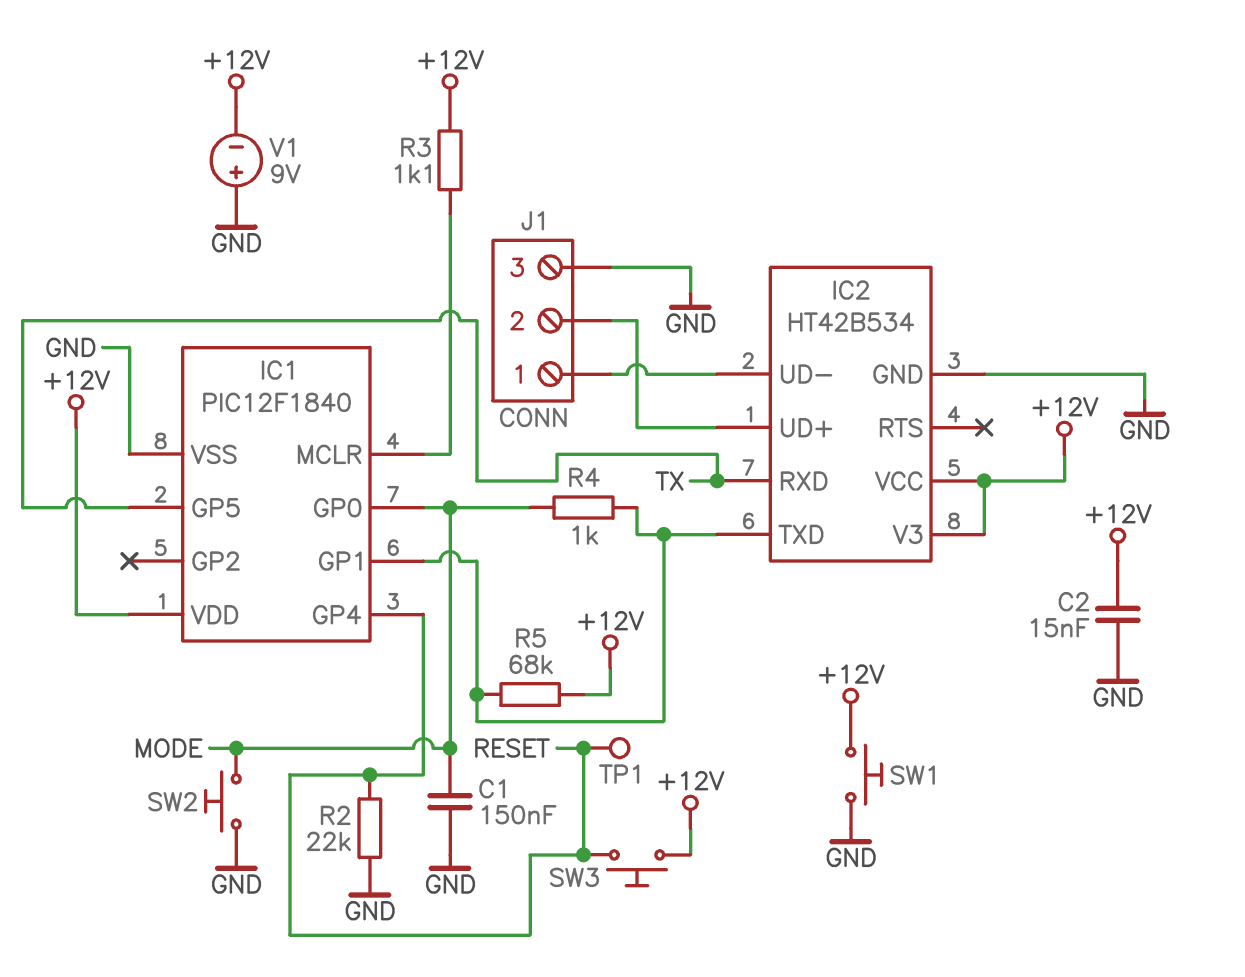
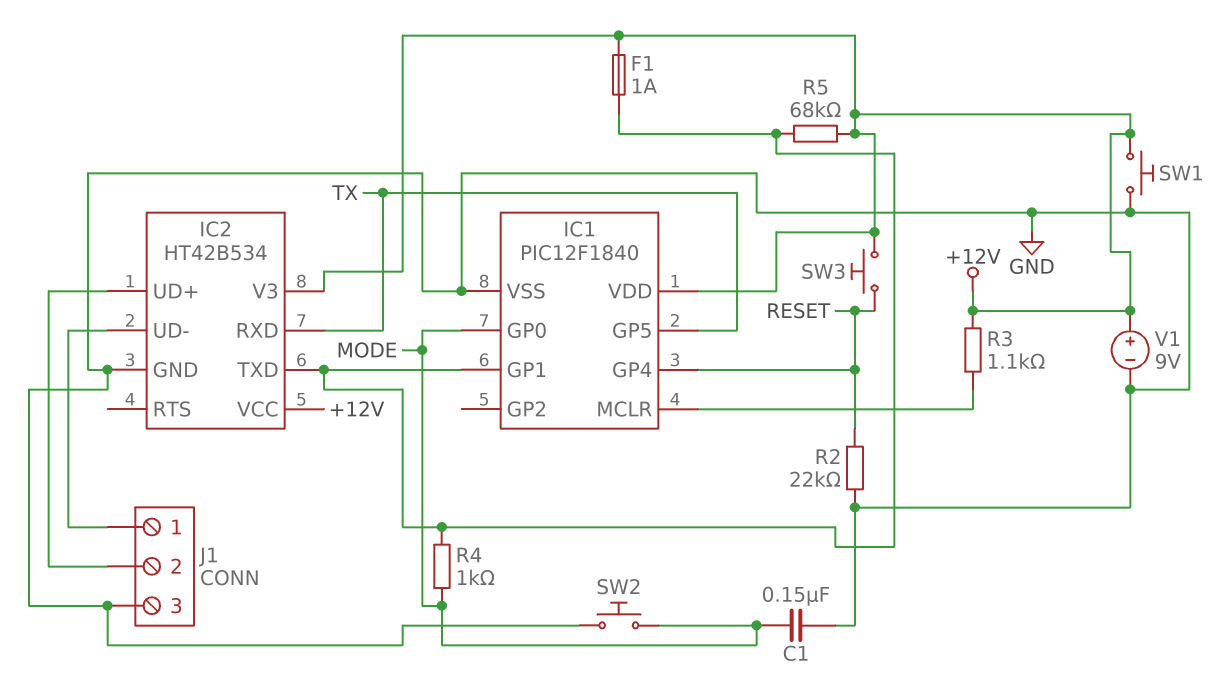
C2: 15nF (+12V, GND) -> none
F1: none -> 1A (+12V, IC1/GP1)
TP1: test point (RESET) -> none
V1: 9V (plus GND, minus +12V) -> 9V (plus +12V, minus GND)

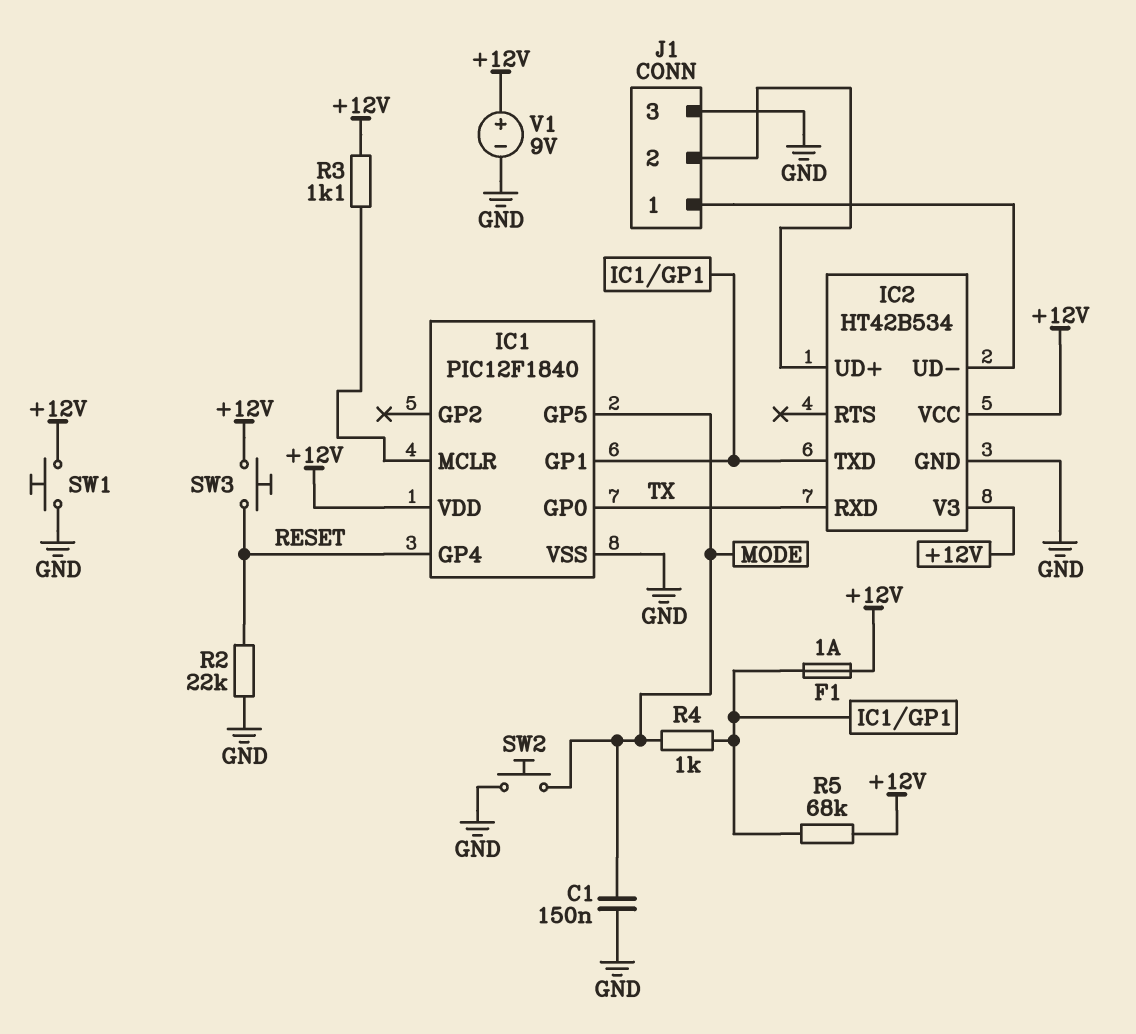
IC1 pin GP0: MODE -> TX
IC1 pin GP5: TX -> MODE

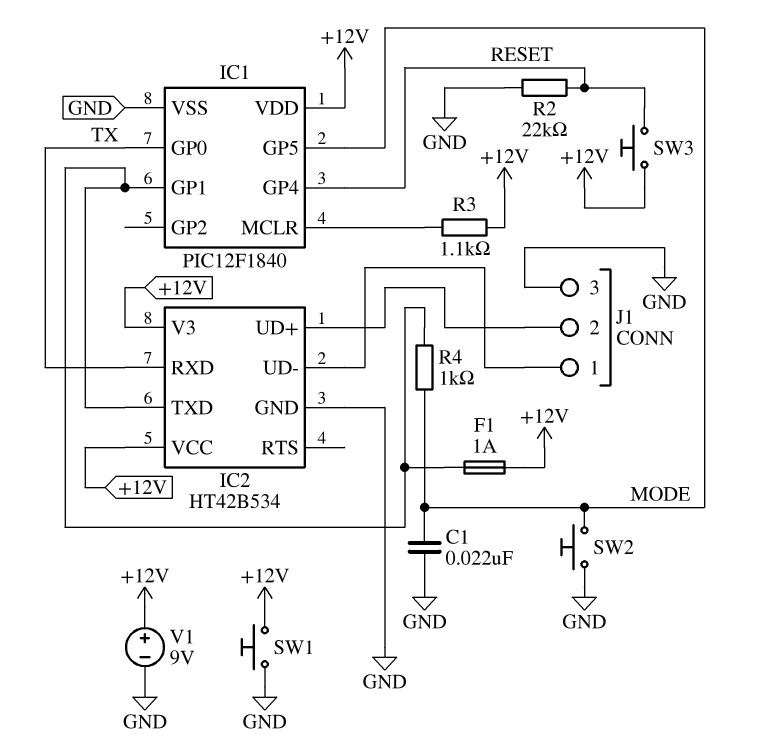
C1: 150nF (GND, MODE) -> 22nF (GND, MODE)
R5: 68k (+12V, IC1/GP1) -> none

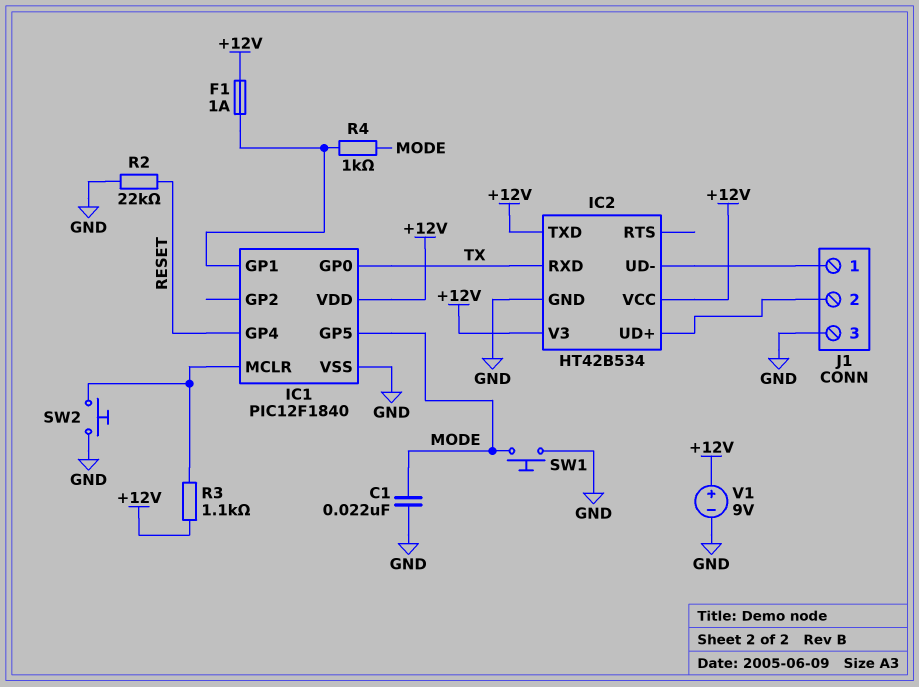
IC2 pin TXD: IC1/GP1 -> +12V
SW1: button (+12V, GND) -> button (GND, MODE)
SW2: button (GND, MODE) -> button (GND, IC1/MCLR)
SW3: button (+12V, RESET) -> none

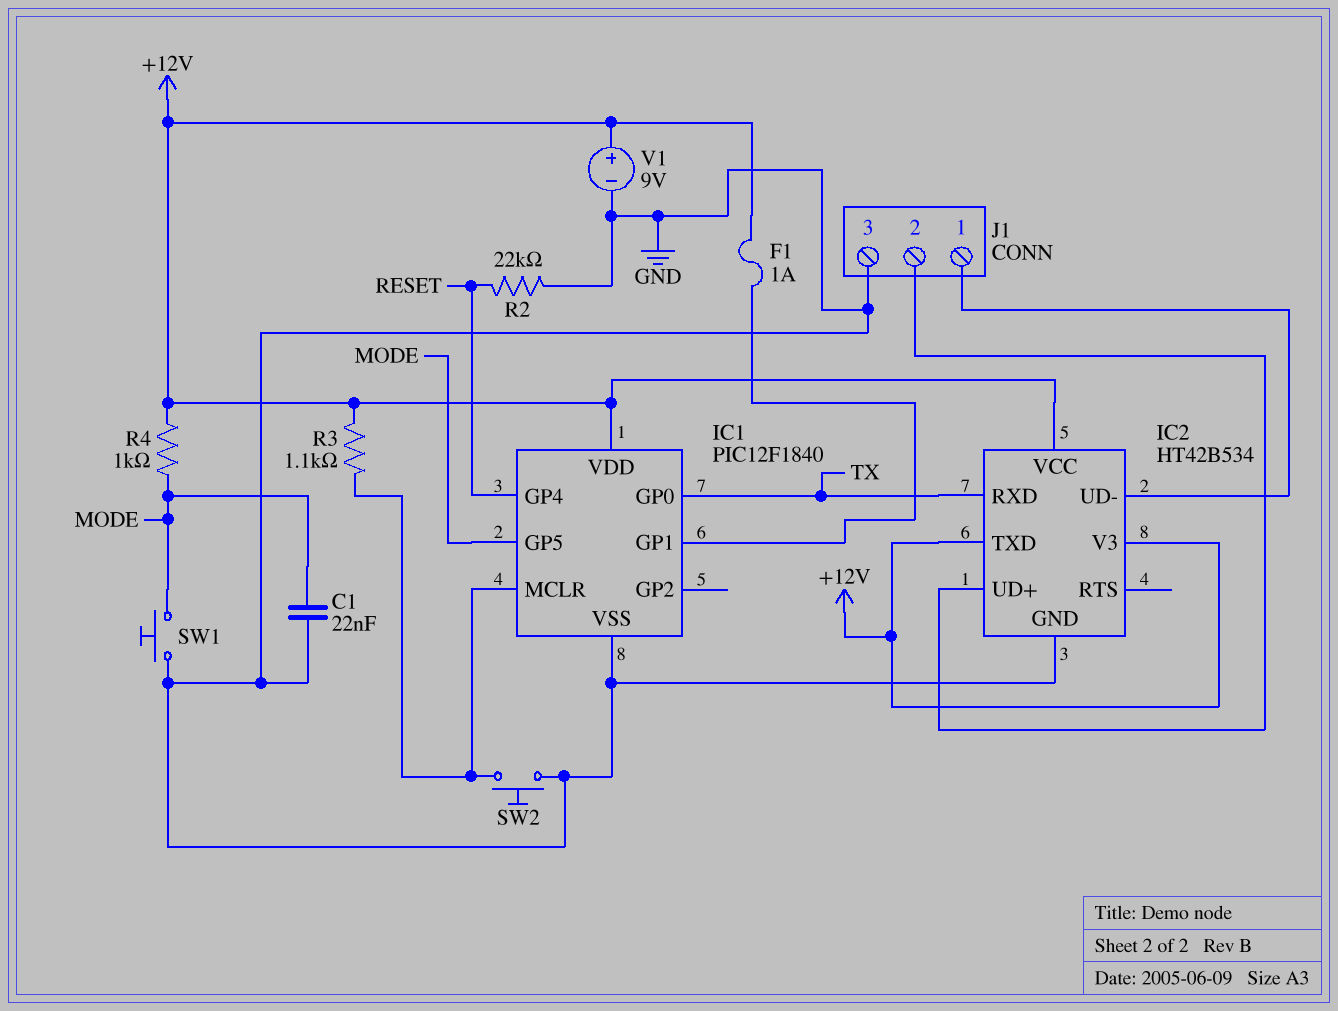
R4: 1k (IC1/GP1, MODE) -> 1k (+12V, MODE)

